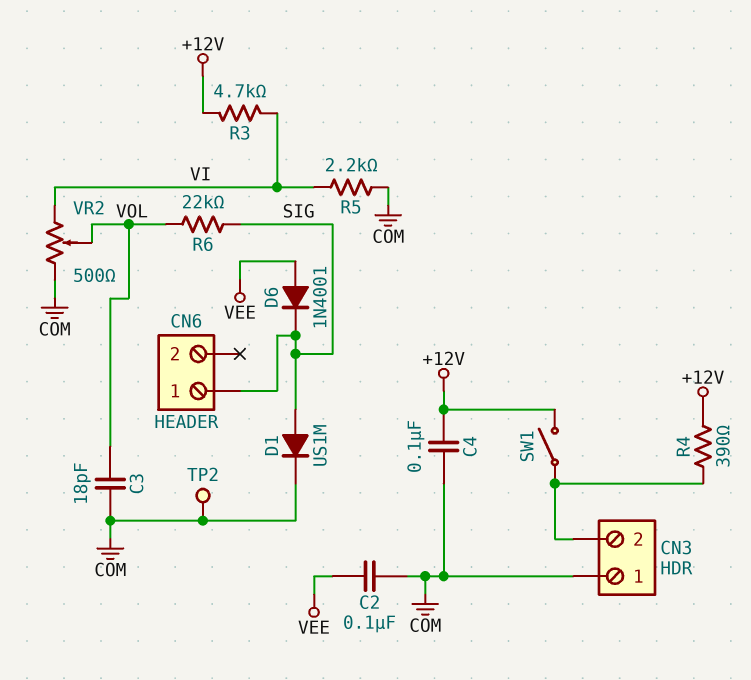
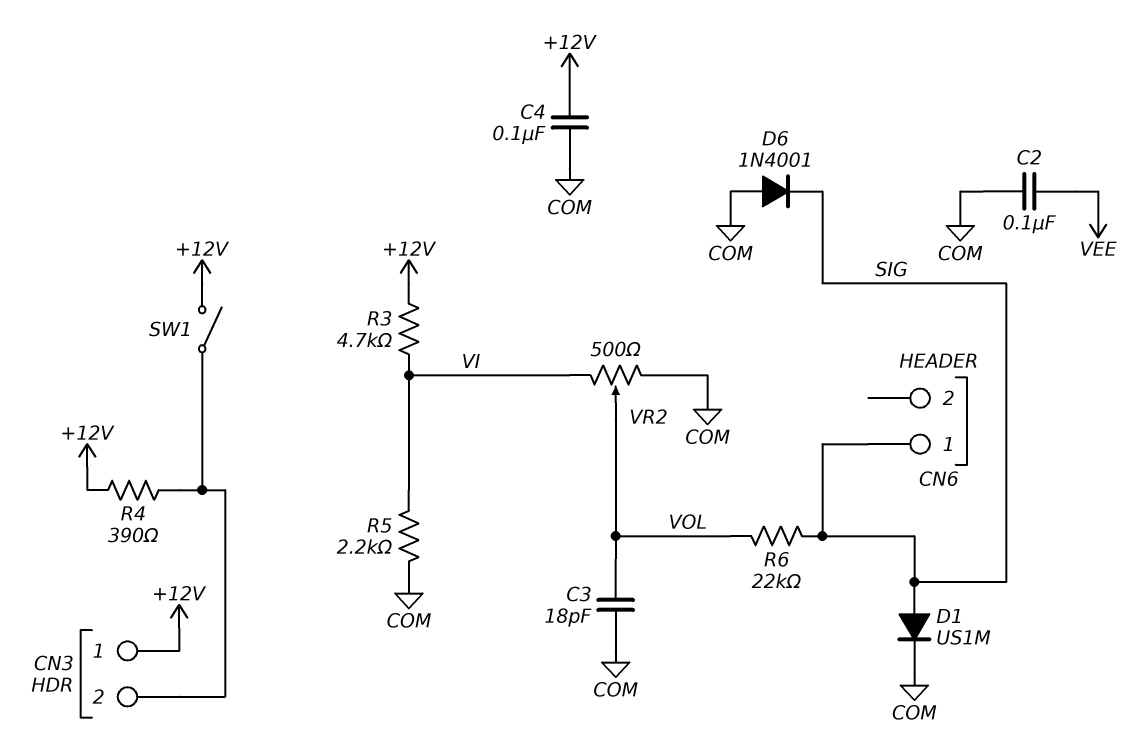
CN3 pin 1: COM -> +12V
D6: diode 1N4001 (A VEE, K SIG) -> diode 1N4001 (A COM, K SIG)
TP2: test point (COM) -> none

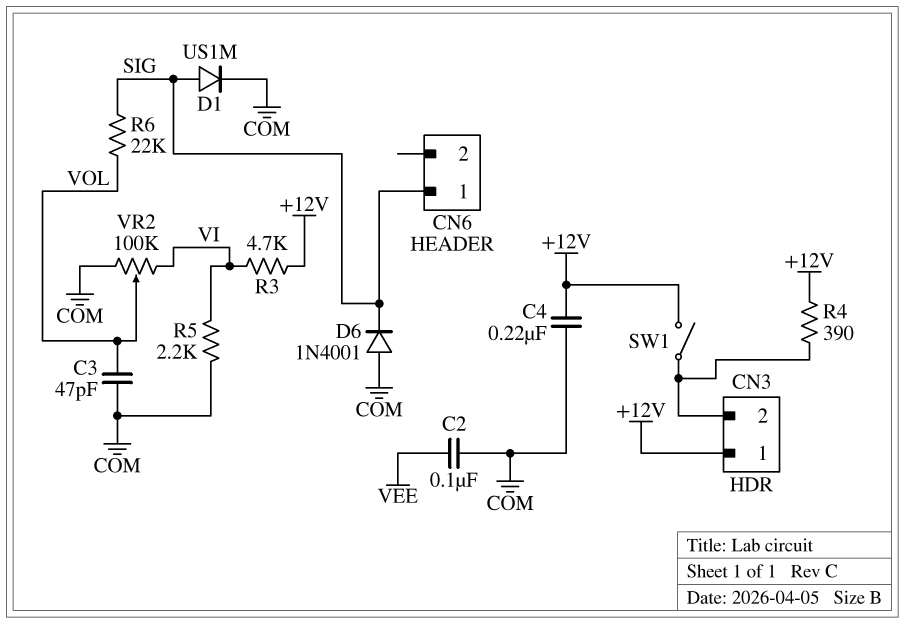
C3: 18pF (COM, VOL) -> 47pF (COM, VOL)
C4: 100nF (+12V, COM) -> 220nF (+12V, COM)
VR2: 500 (COM, VI, wiper VOL) -> 100k (COM, VI, wiper VOL)

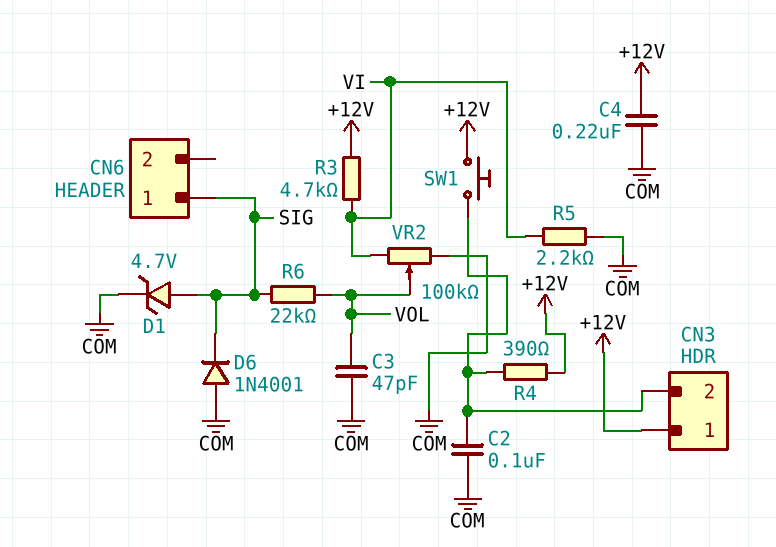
C2: 100nF (COM, VEE) -> 100nF (CN3/2, COM)
D1: diode US1M (A SIG, K COM) -> zener 4.7V (A SIG, K COM)
SW1: switch (+12V, CN3/2) -> button (+12V, CN3/2)

